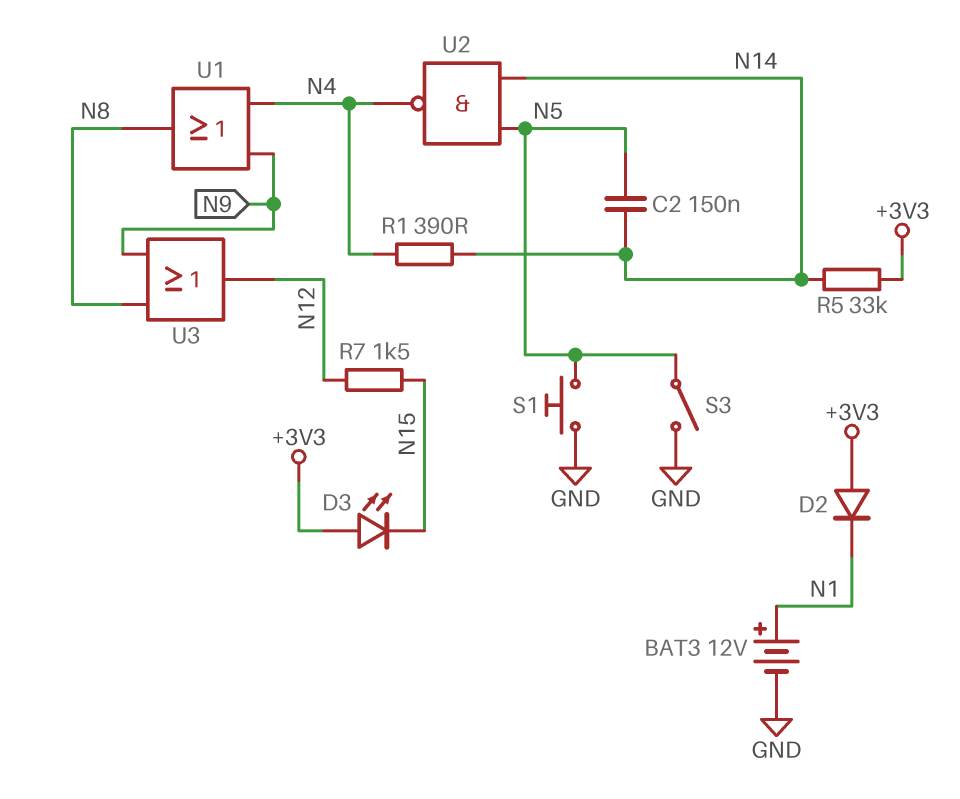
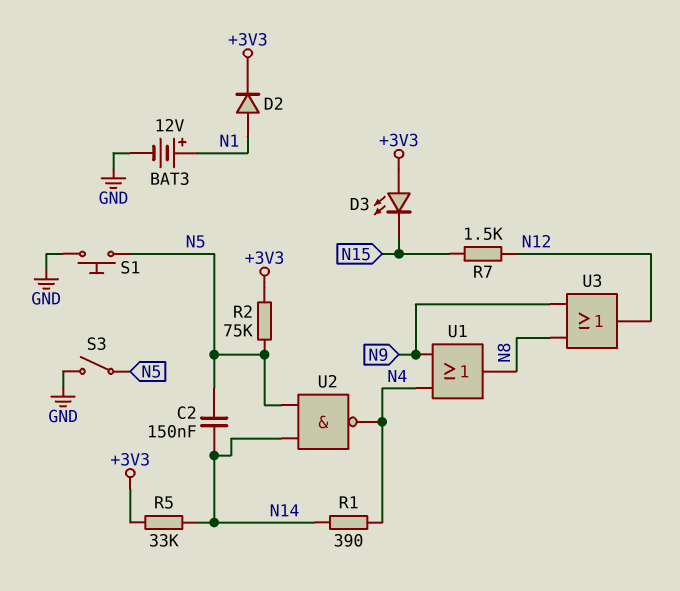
D2: diode (A +3V3, K N1) -> diode (A N1, K +3V3)
R2: none -> 75k (+3V3, N5)

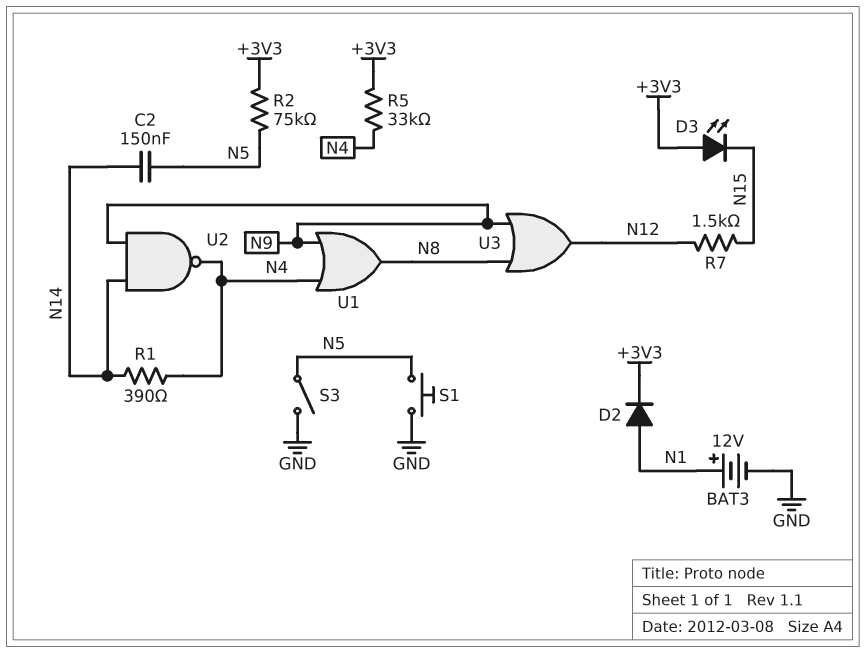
R5: 33k (+3V3, N14) -> 33k (+3V3, N4)
U2: NAND (in N5, in N14, out N4) -> NAND (in N9, in N14, out N4)

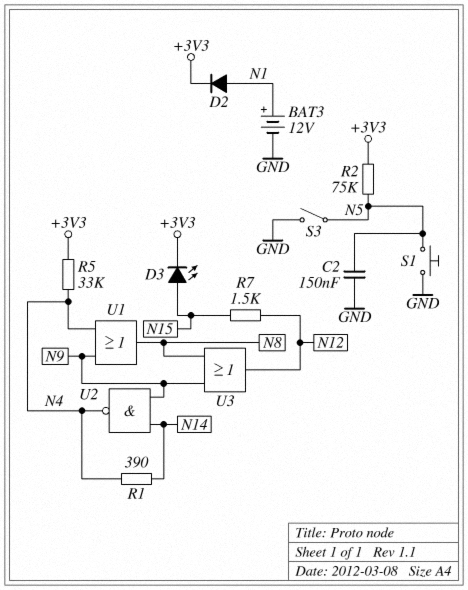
C2: 150nF (N5, N14) -> 150nF (GND, N5)
D3: LED (A +3V3, K N15) -> LED (A N15, K +3V3)

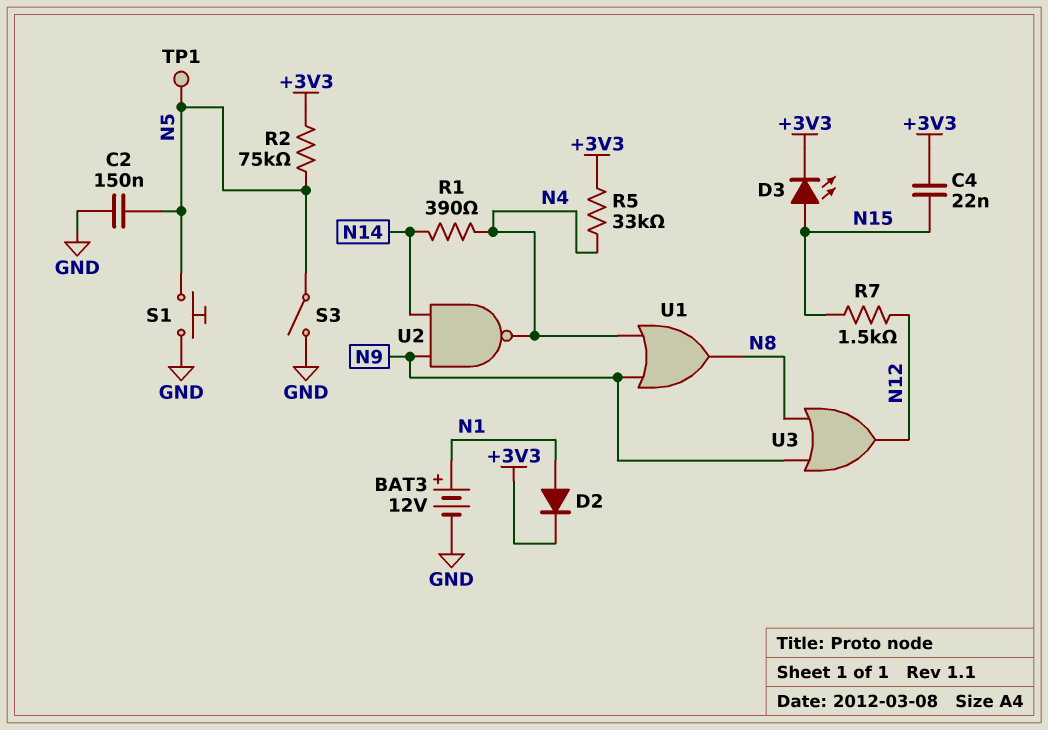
C4: none -> 22nF (+3V3, N15)
TP1: none -> test point (N5)

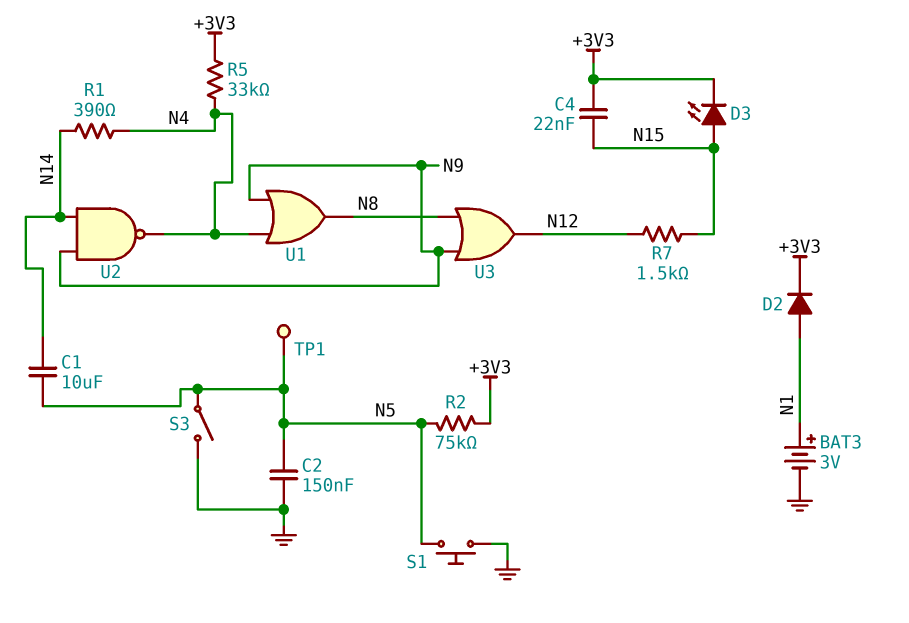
BAT3: 12V (plus N1, minus GND) -> 3V (plus N1, minus GND)
C1: none -> 10uF (N5, N14)

